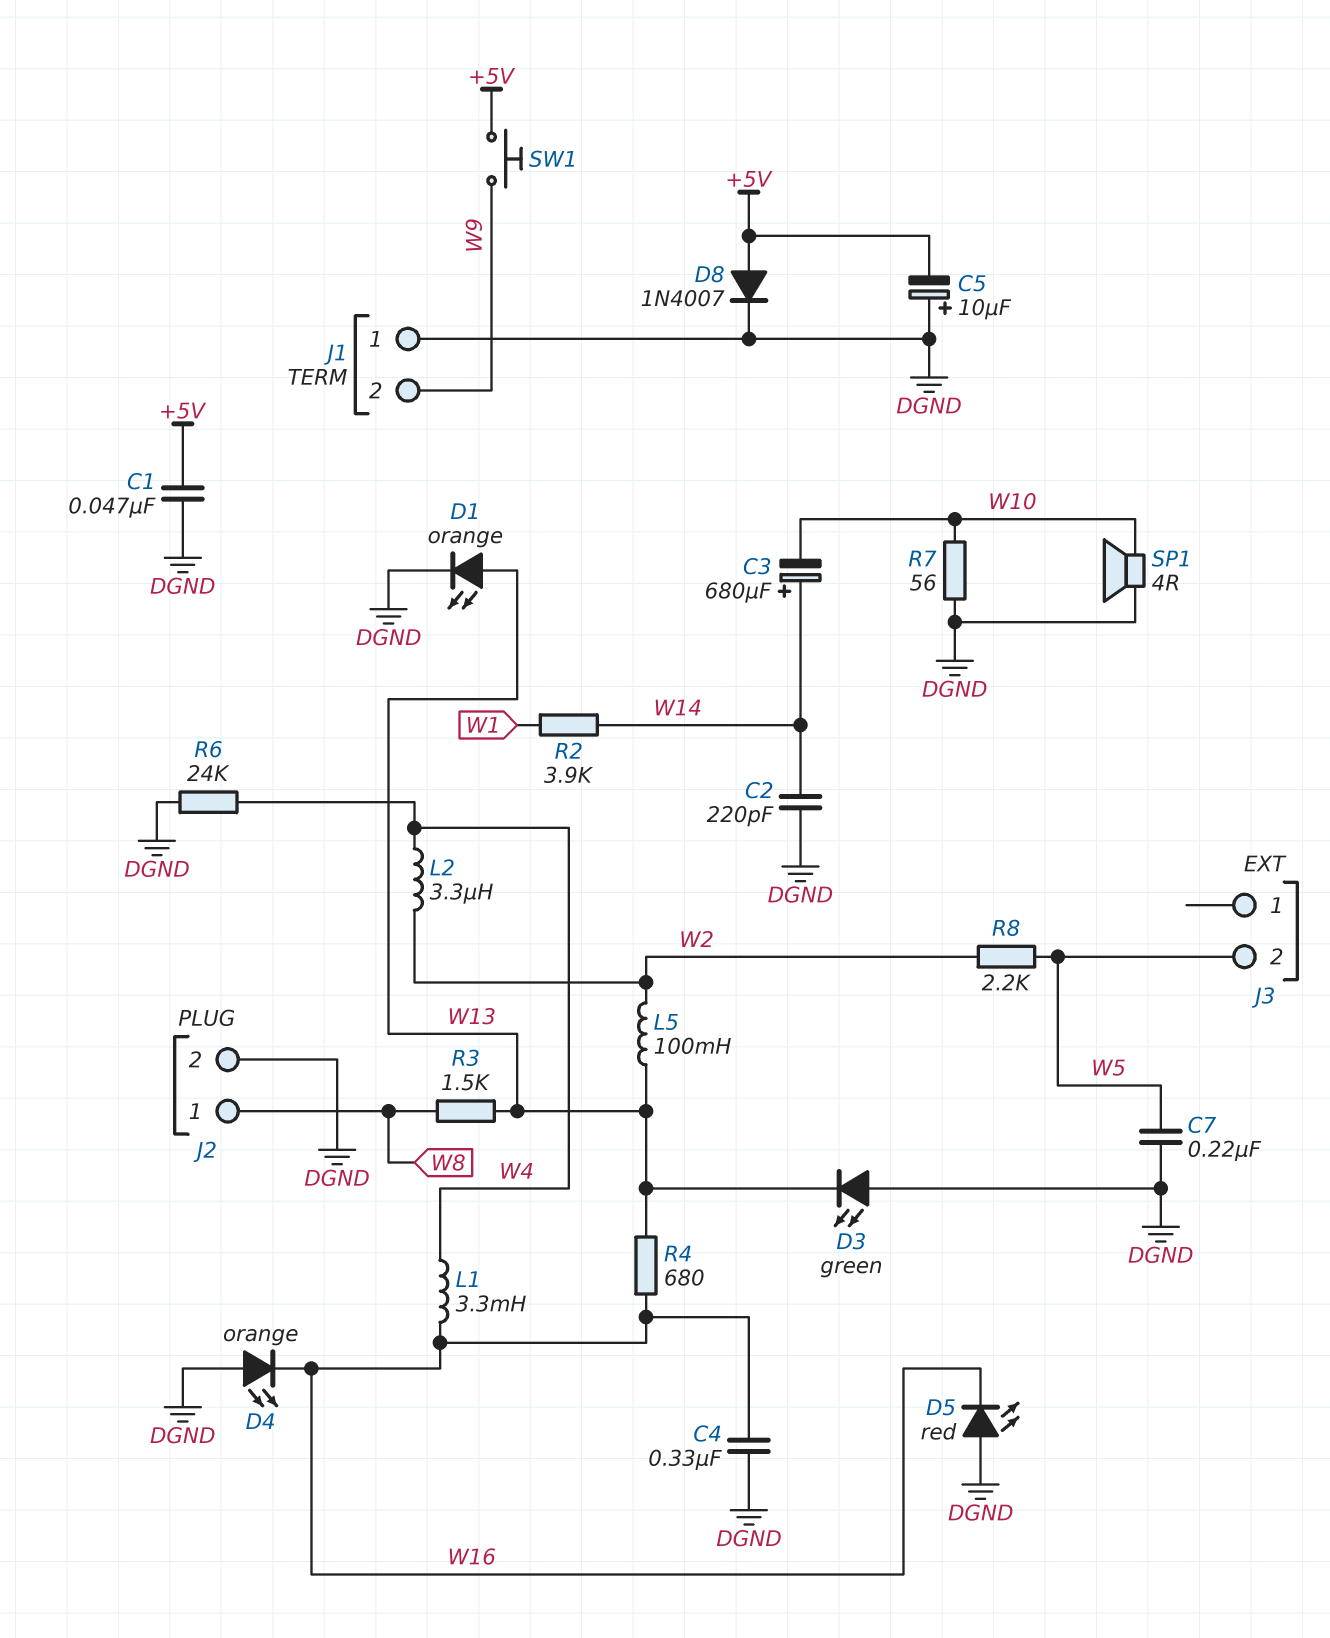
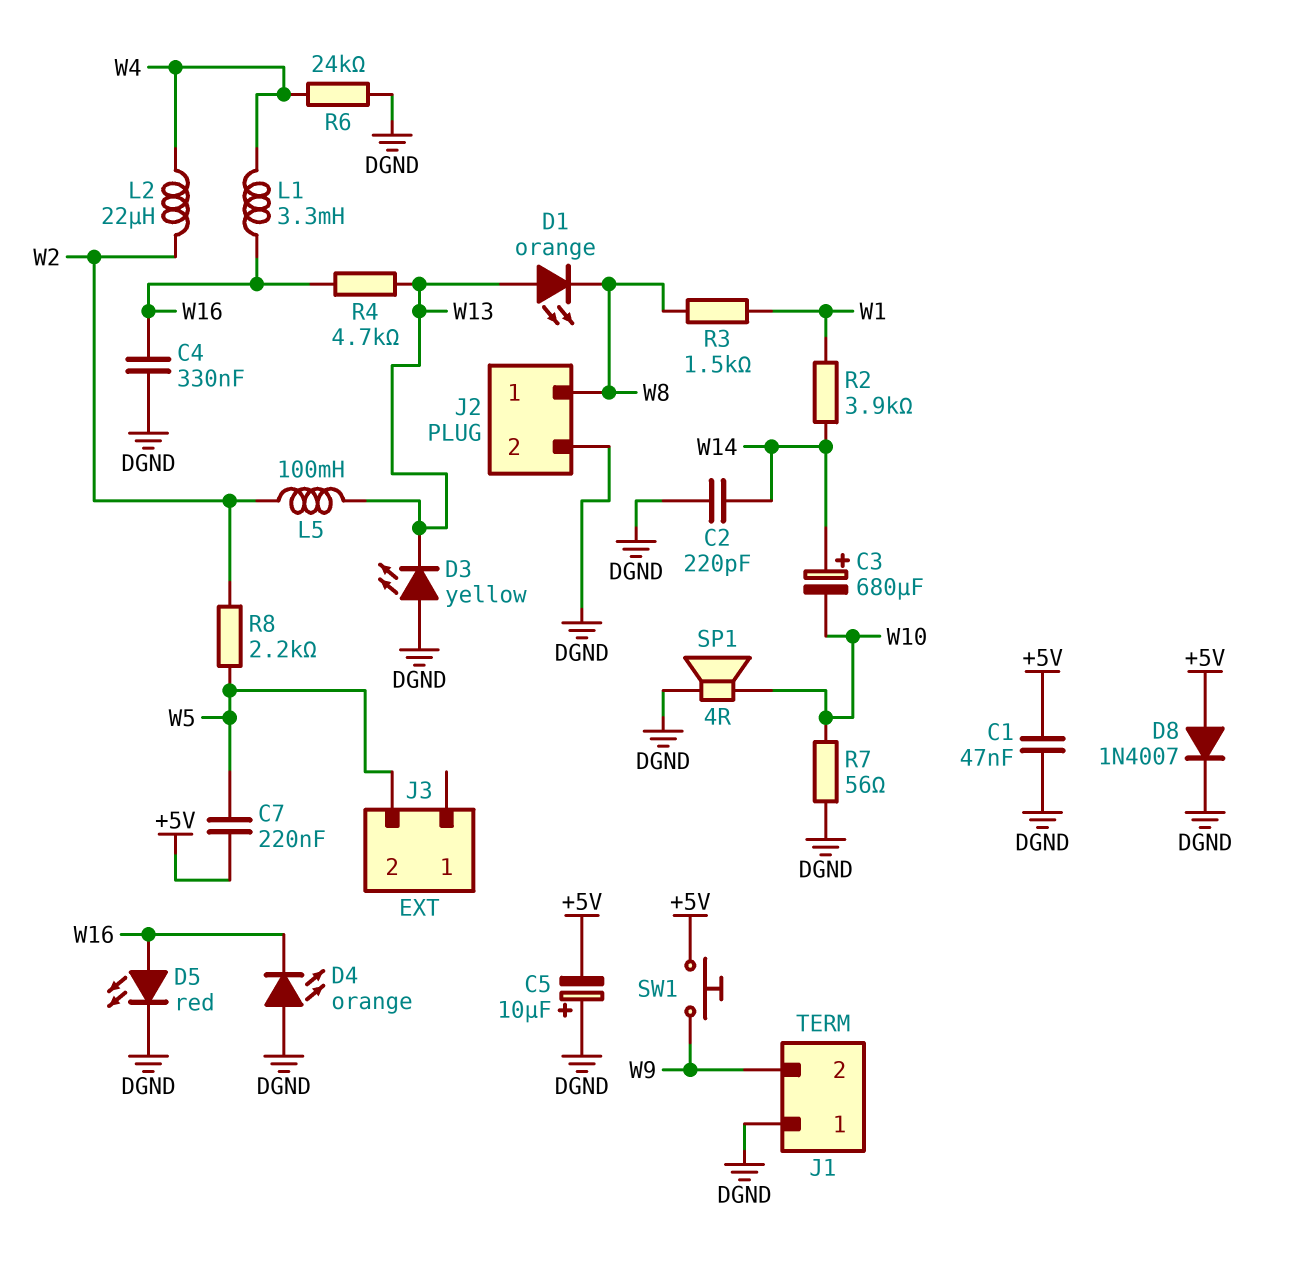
C7: 220nF (DGND, W5) -> 220nF (+5V, W5)
D1: LED orange (A W13, K DGND) -> LED orange (A W13, K W8)
D3: LED green (A DGND, K W13) -> LED yellow (A DGND, K W13)
D5: LED red (A DGND, K W16) -> LED red (A W16, K DGND)
L2: 3.3uH (W2, W4) -> 22uH (W2, W4)
R3: 1.5k (W8, W13) -> 1.5k (W1, W8)
R4: 680 (W13, W16) -> 4.7k (W13, W16)

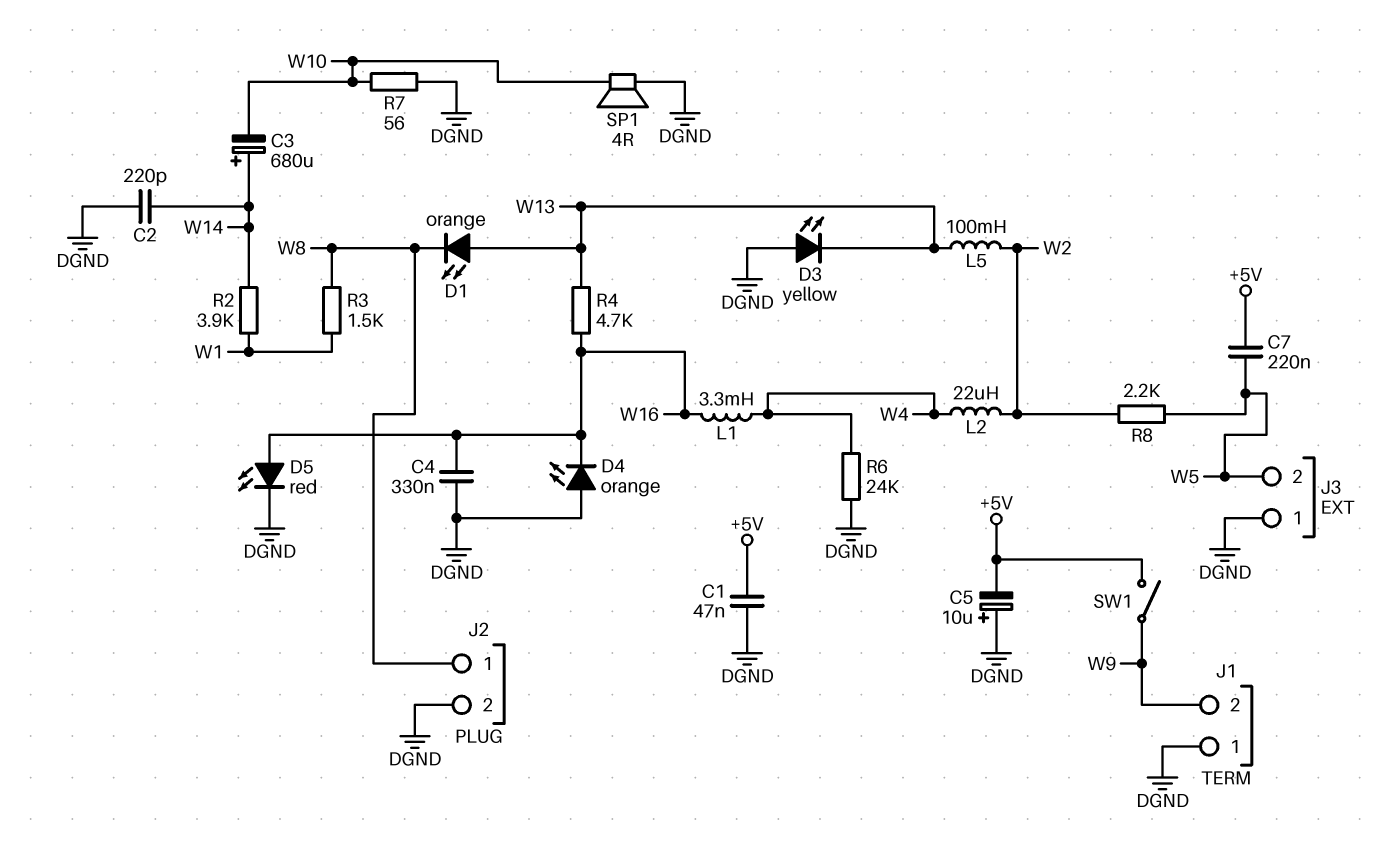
D8: diode 1N4007 (A +5V, K DGND) -> none
J3 pin 1: none -> DGND
SW1: button (+5V, W9) -> switch (+5V, W9)

